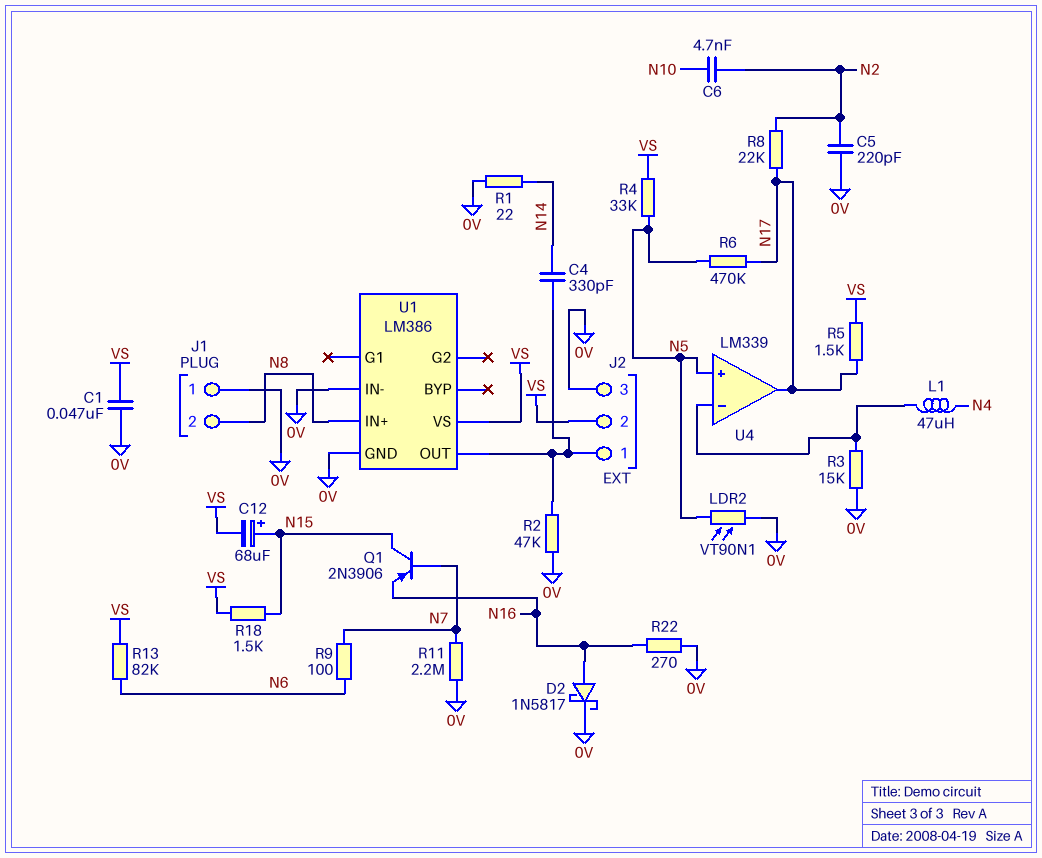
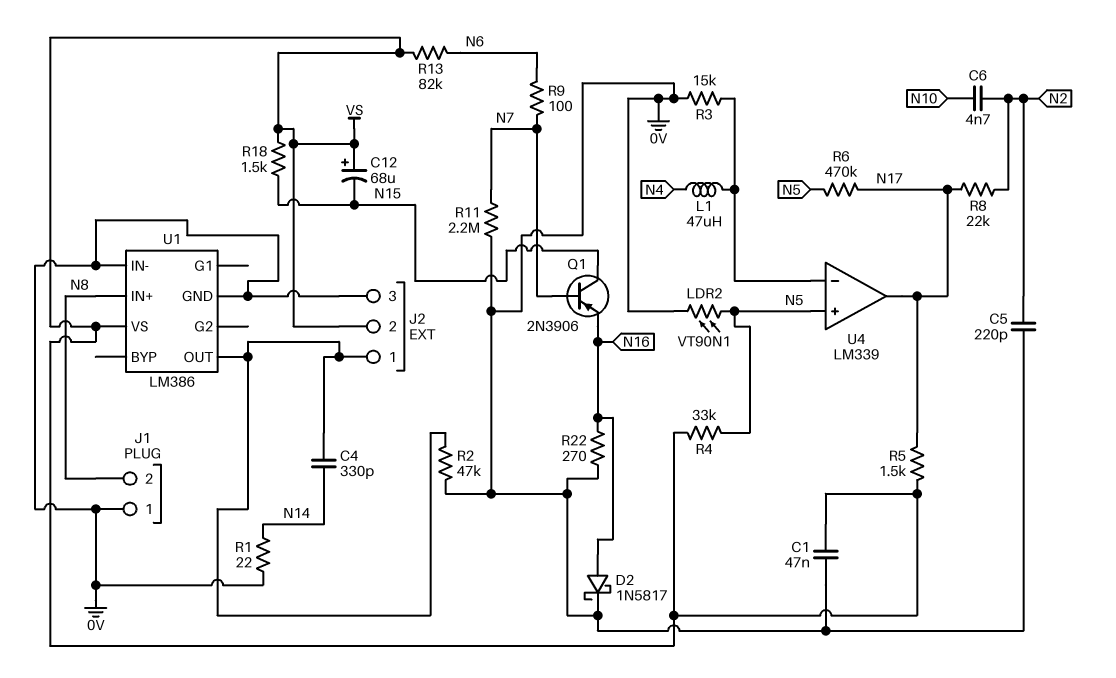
C12: 68uF (plus N15, minus VS) -> 68uF (plus VS, minus N15)

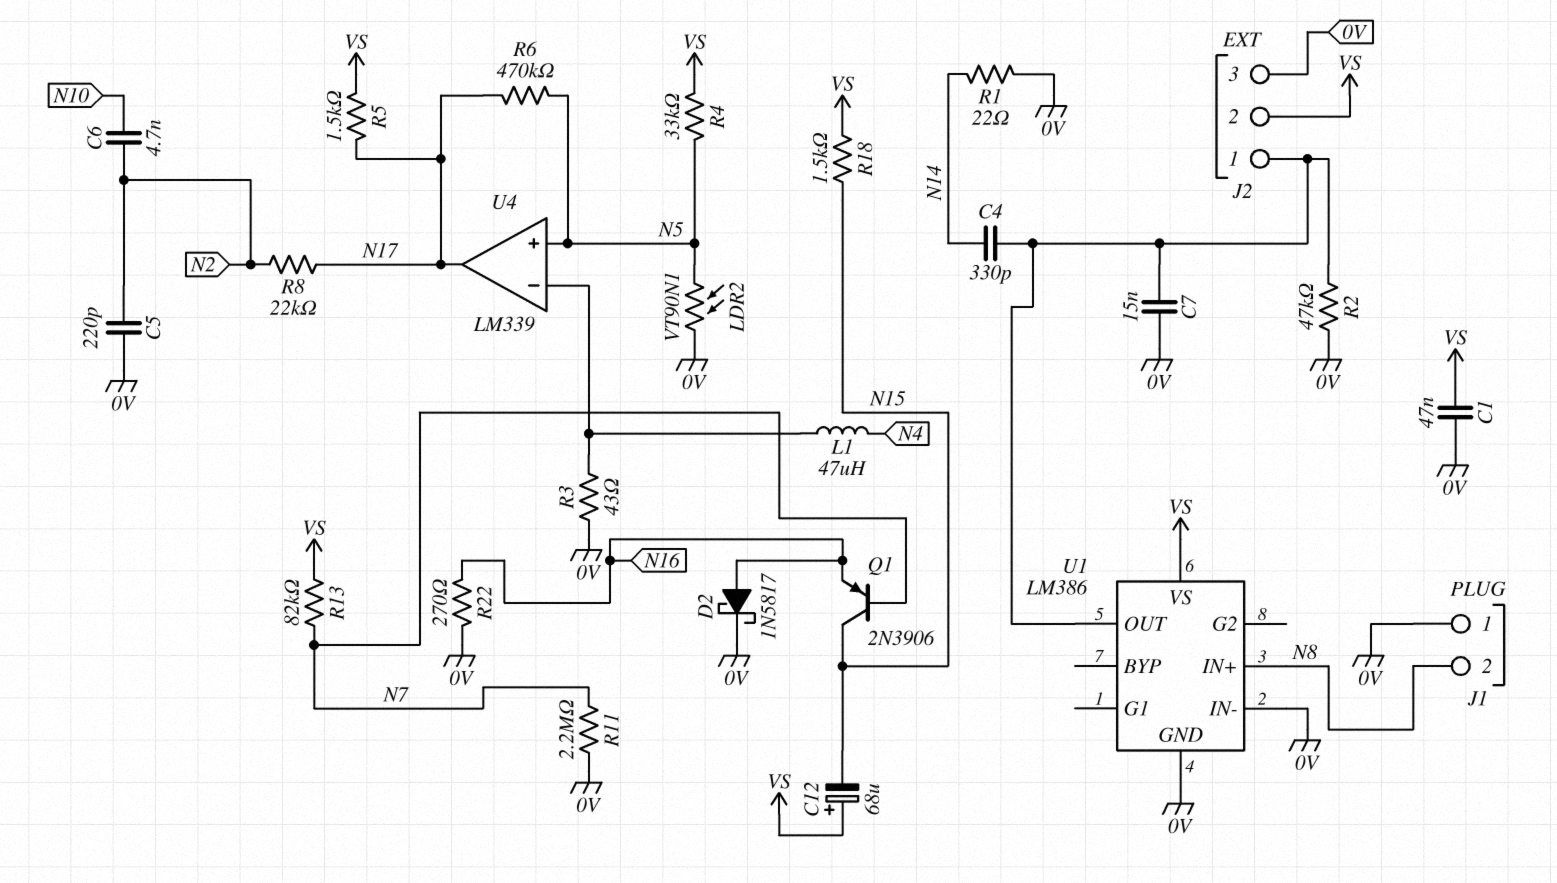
C7: none -> 15nF (0V, J2/1)
R3: 15k (0V, U4/in-) -> 43 (0V, U4/in-)
R9: 100 (N6, N7) -> none
R13: 82k (N6, VS) -> 82k (N7, VS)

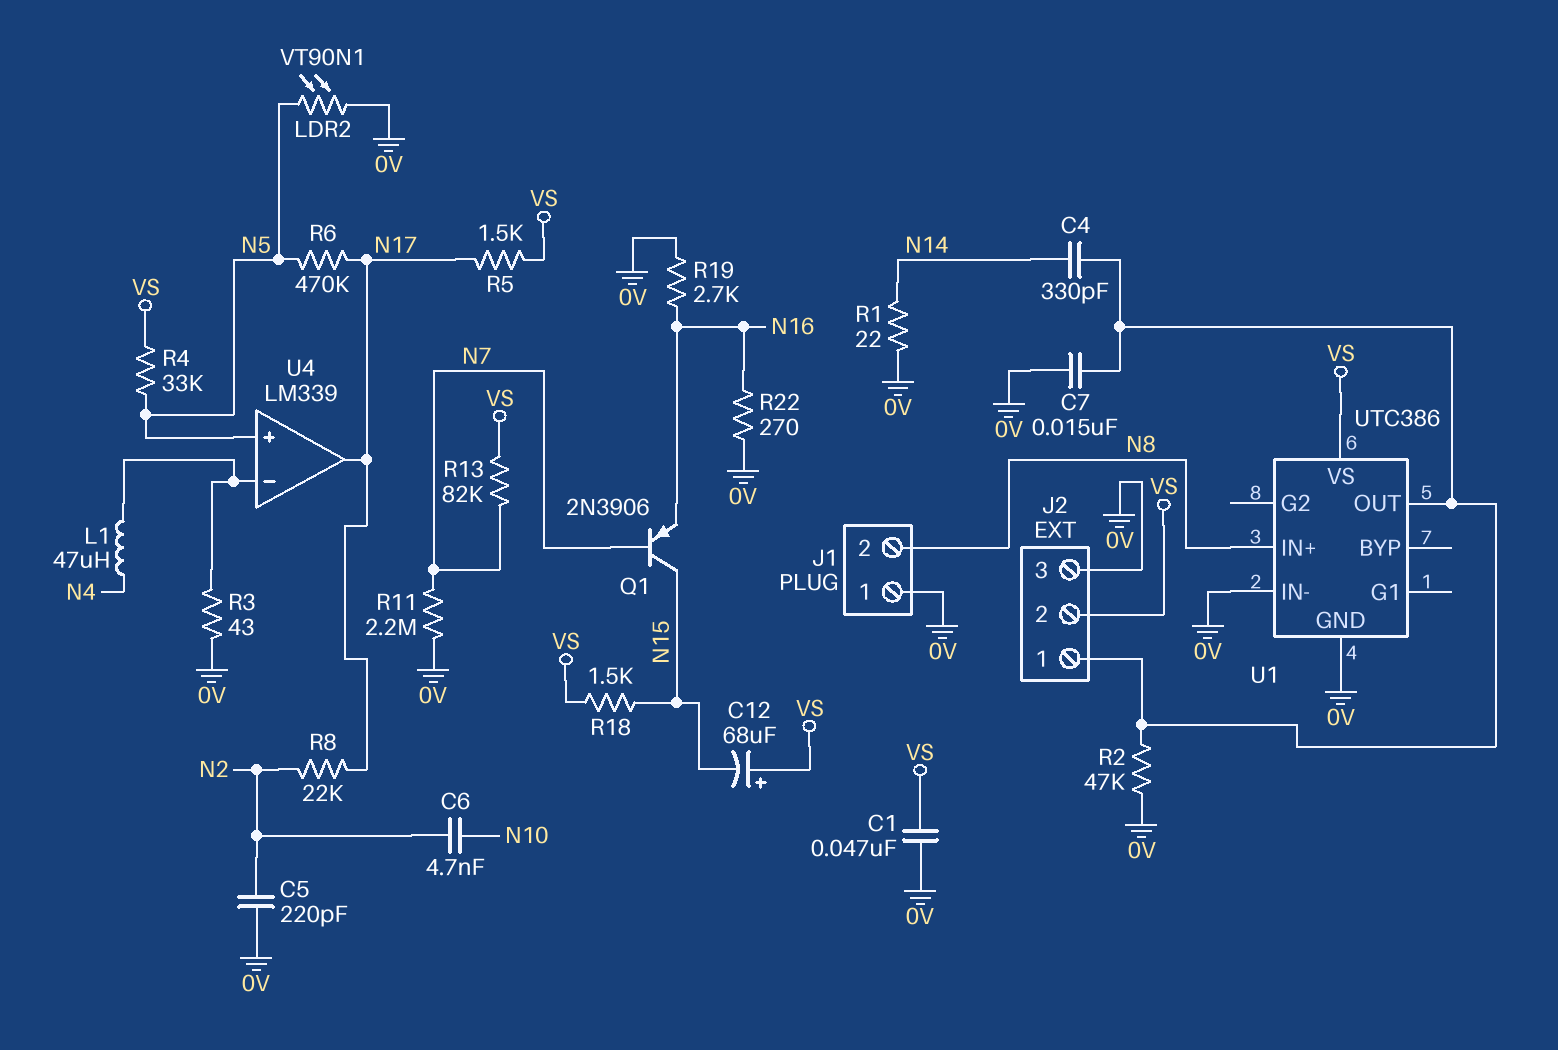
D2: schottky 1N5817 (A N16, K 0V) -> none
R19: none -> 2.7k (0V, N16)
U1: LM386 -> UTC386

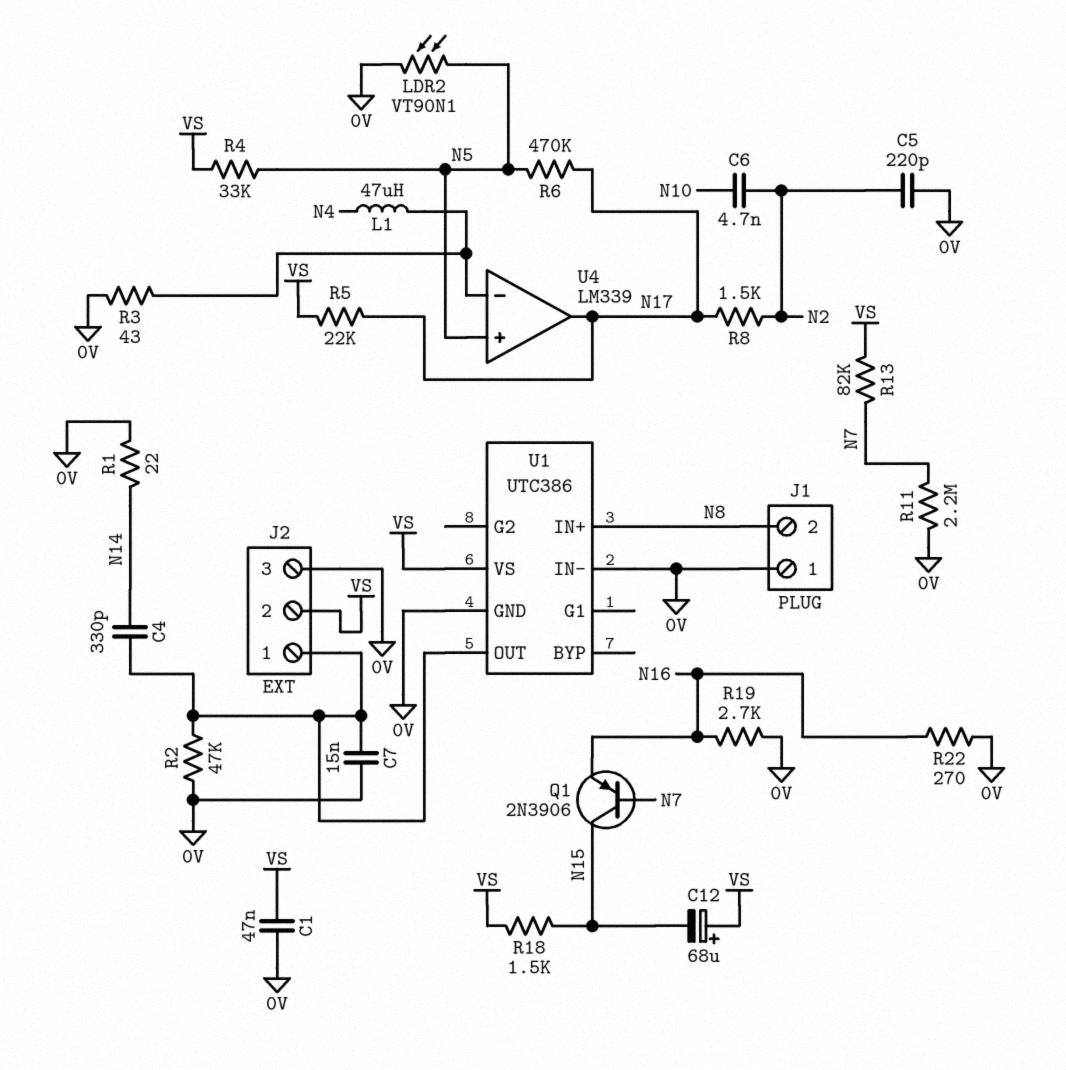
R5: 1.5k (N17, VS) -> 22k (N17, VS)
R8: 22k (N2, N17) -> 1.5k (N2, N17)

